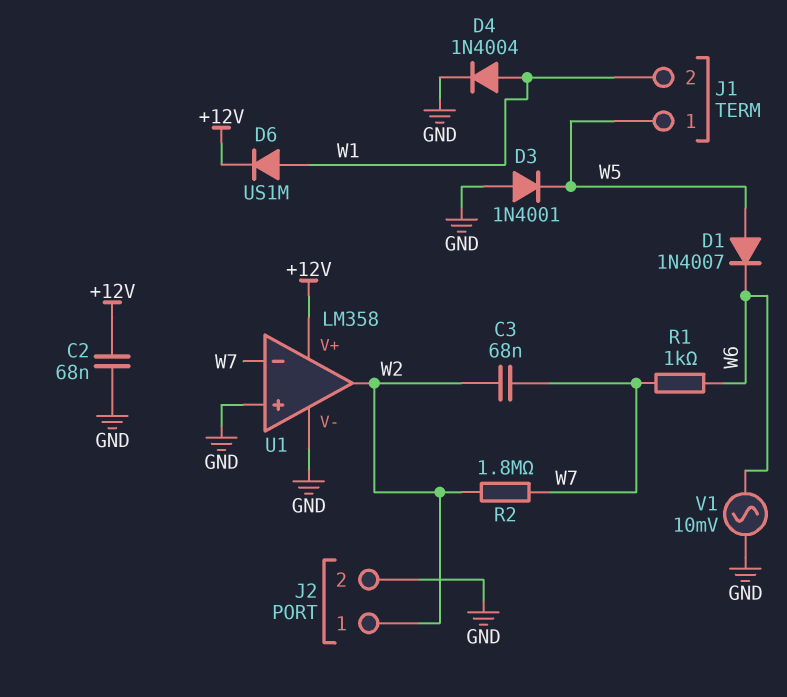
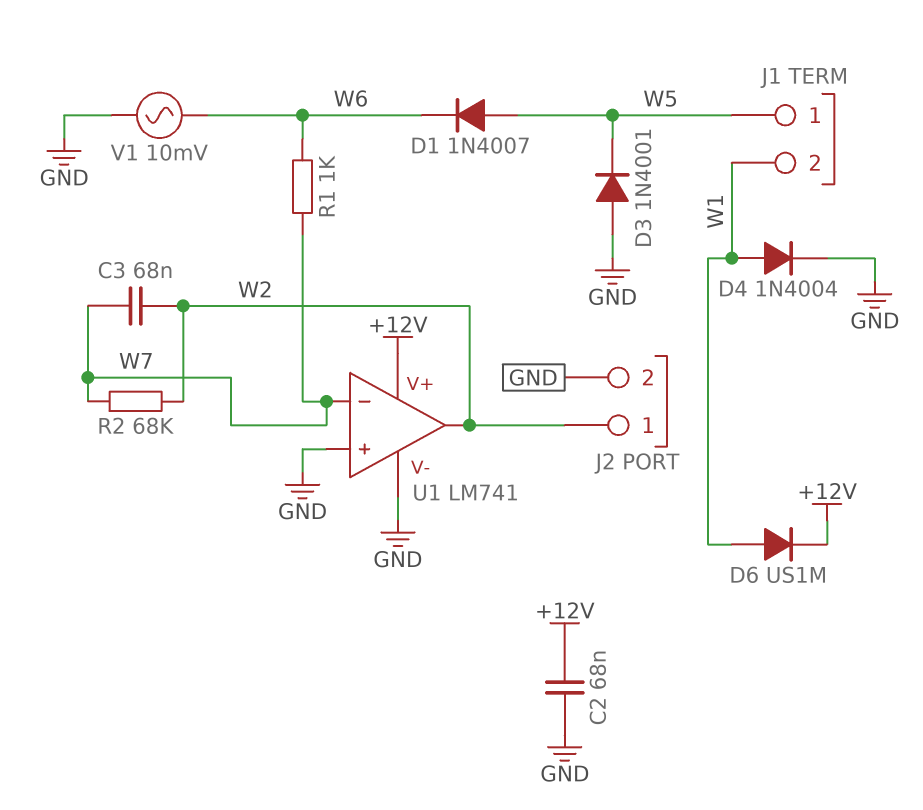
R2: 1.8M (W2, W7) -> 68k (W2, W7)
U1: LM358 -> LM741

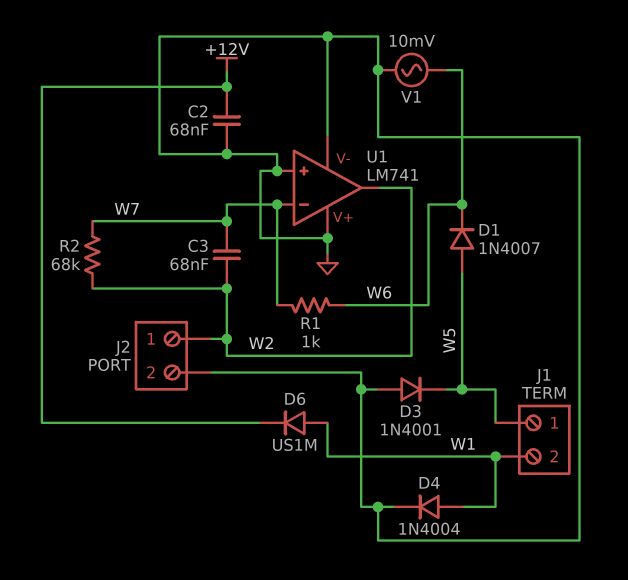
U1 pin V+: +12V -> GND

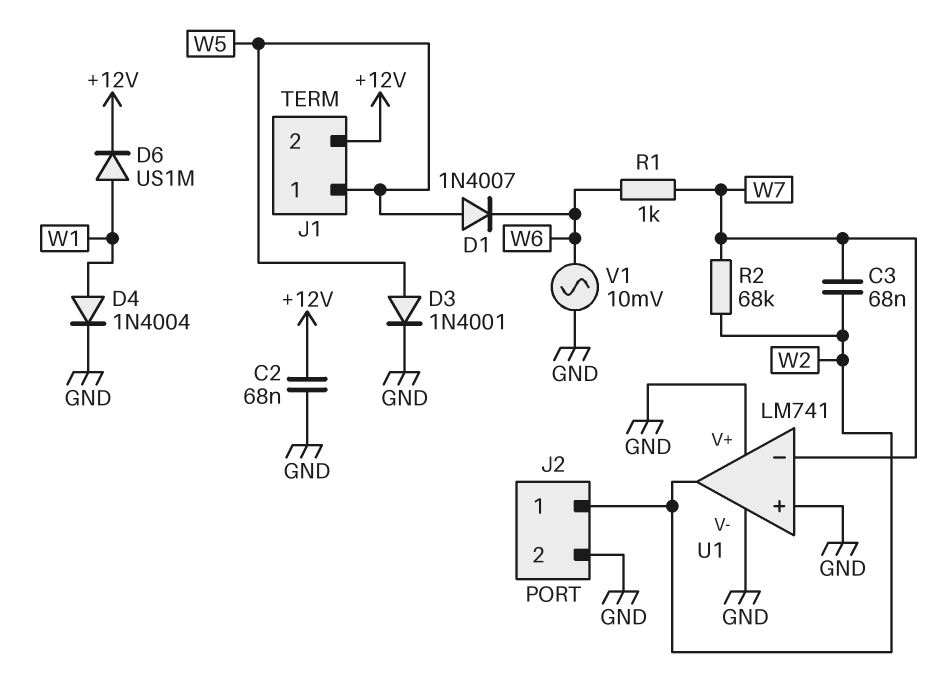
D3: diode 1N4001 (A GND, K W5) -> diode 1N4001 (A W5, K GND)
J1 pin 2: W1 -> +12V

